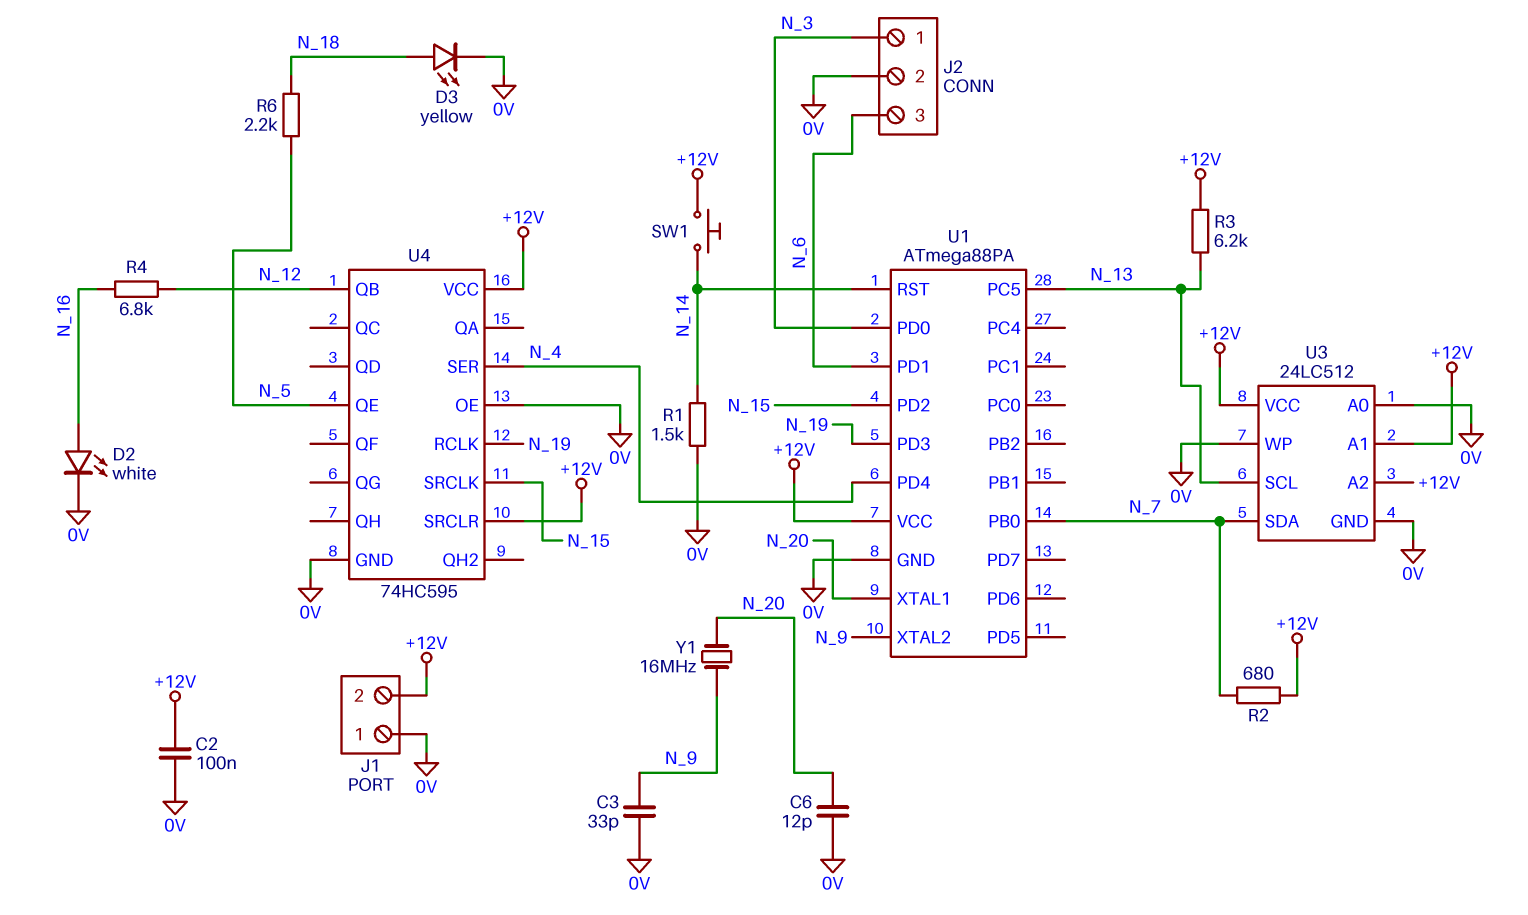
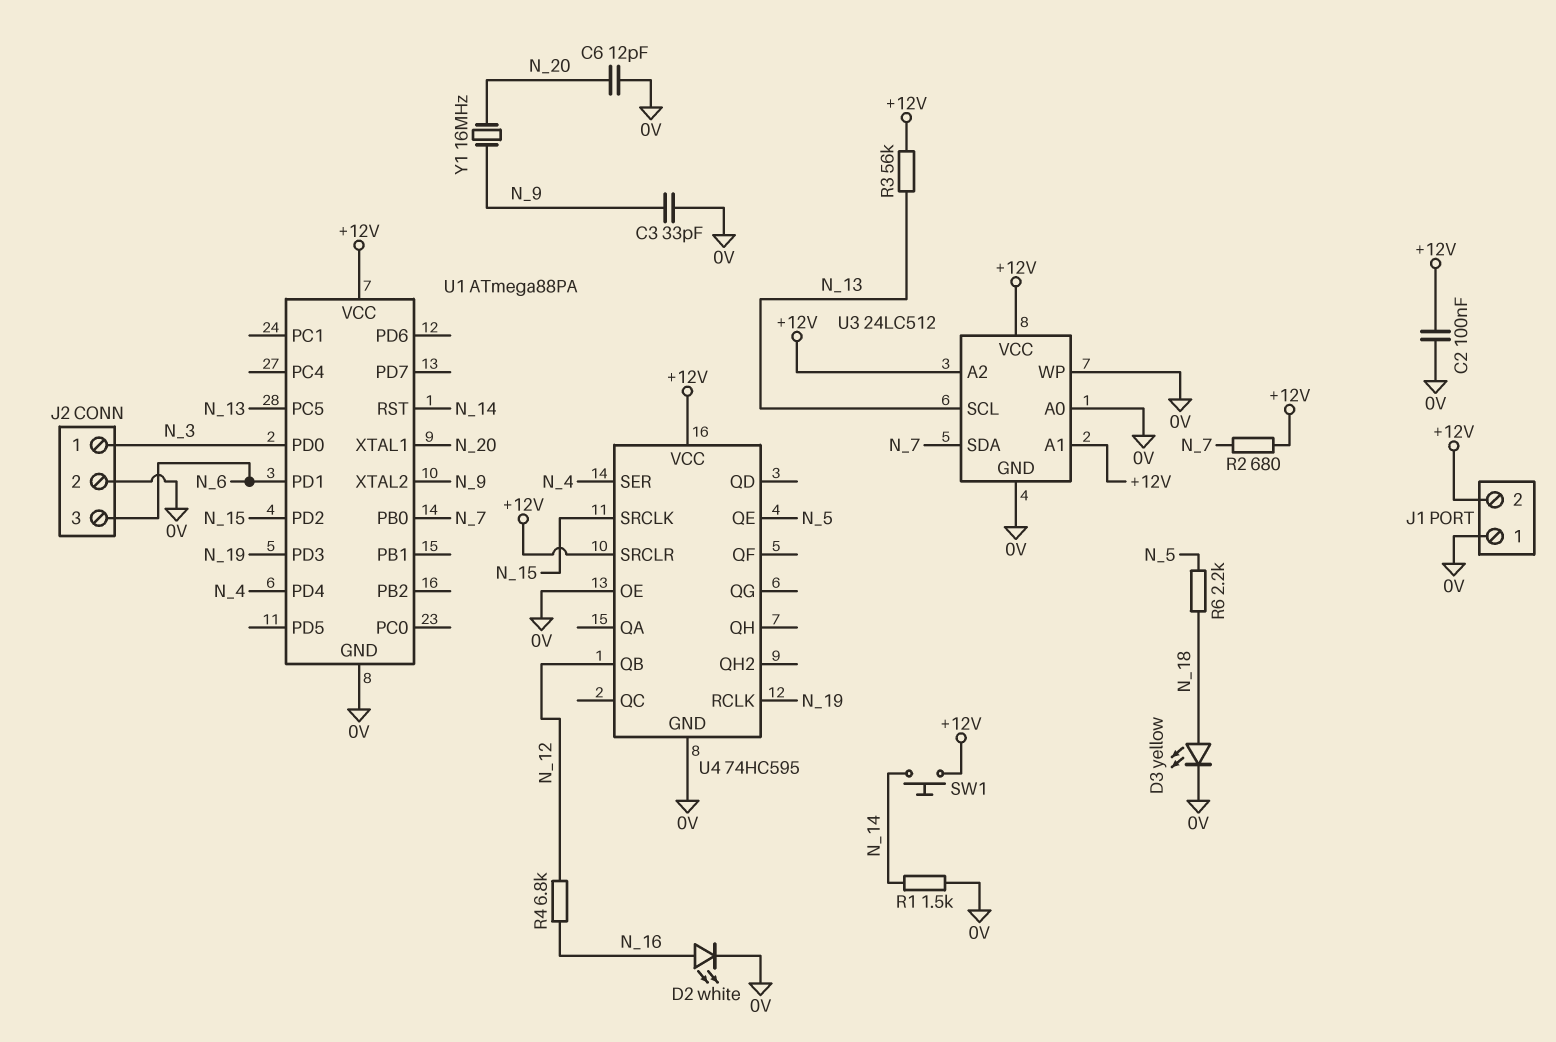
R3: 6.2k (+12V, N_13) -> 56k (+12V, N_13)

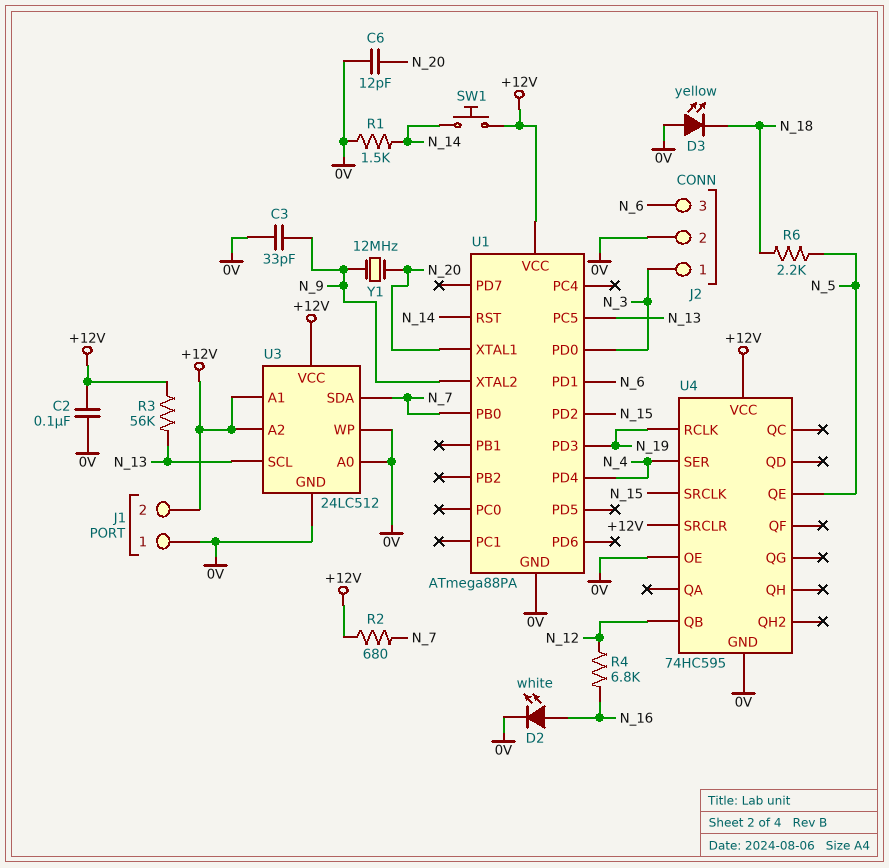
D3: LED yellow (A N_18, K 0V) -> LED yellow (A 0V, K N_18)
Y1: 16MHz (N_9, N_20) -> 12MHz (N_9, N_20)

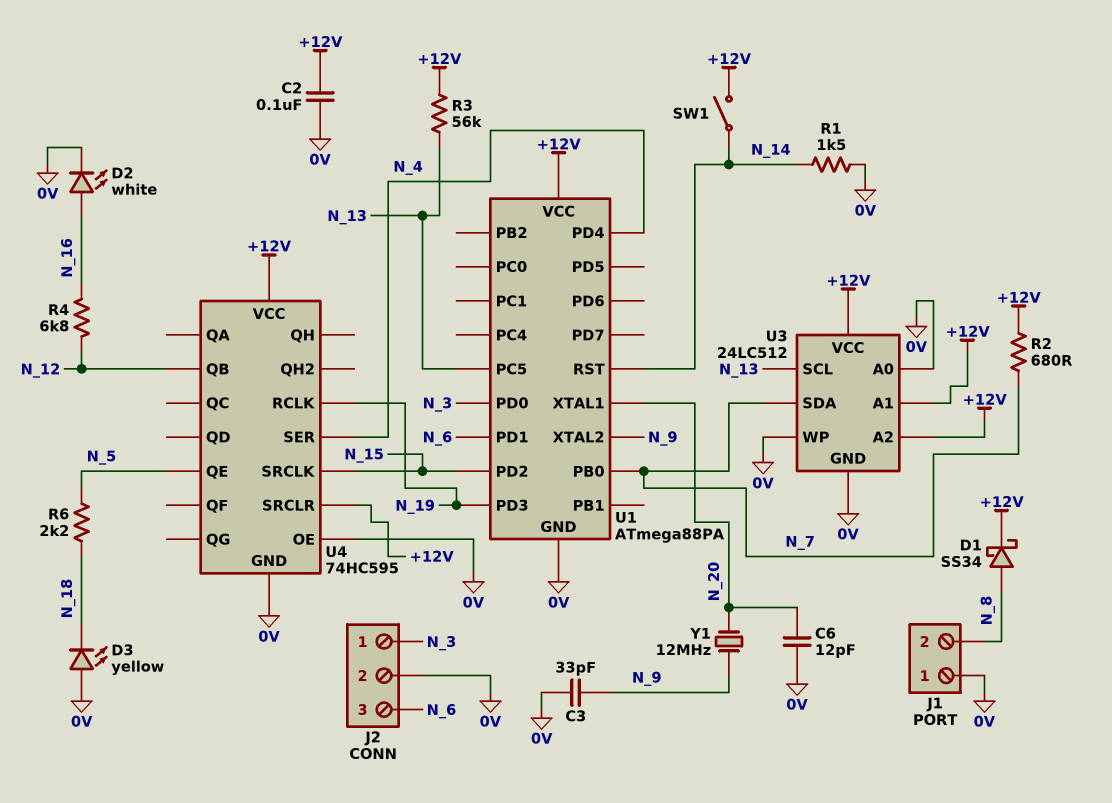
D1: none -> schottky SS34 (A N_8, K +12V)
J1 pin 2: +12V -> N_8
SW1: button (+12V, N_14) -> switch (+12V, N_14)

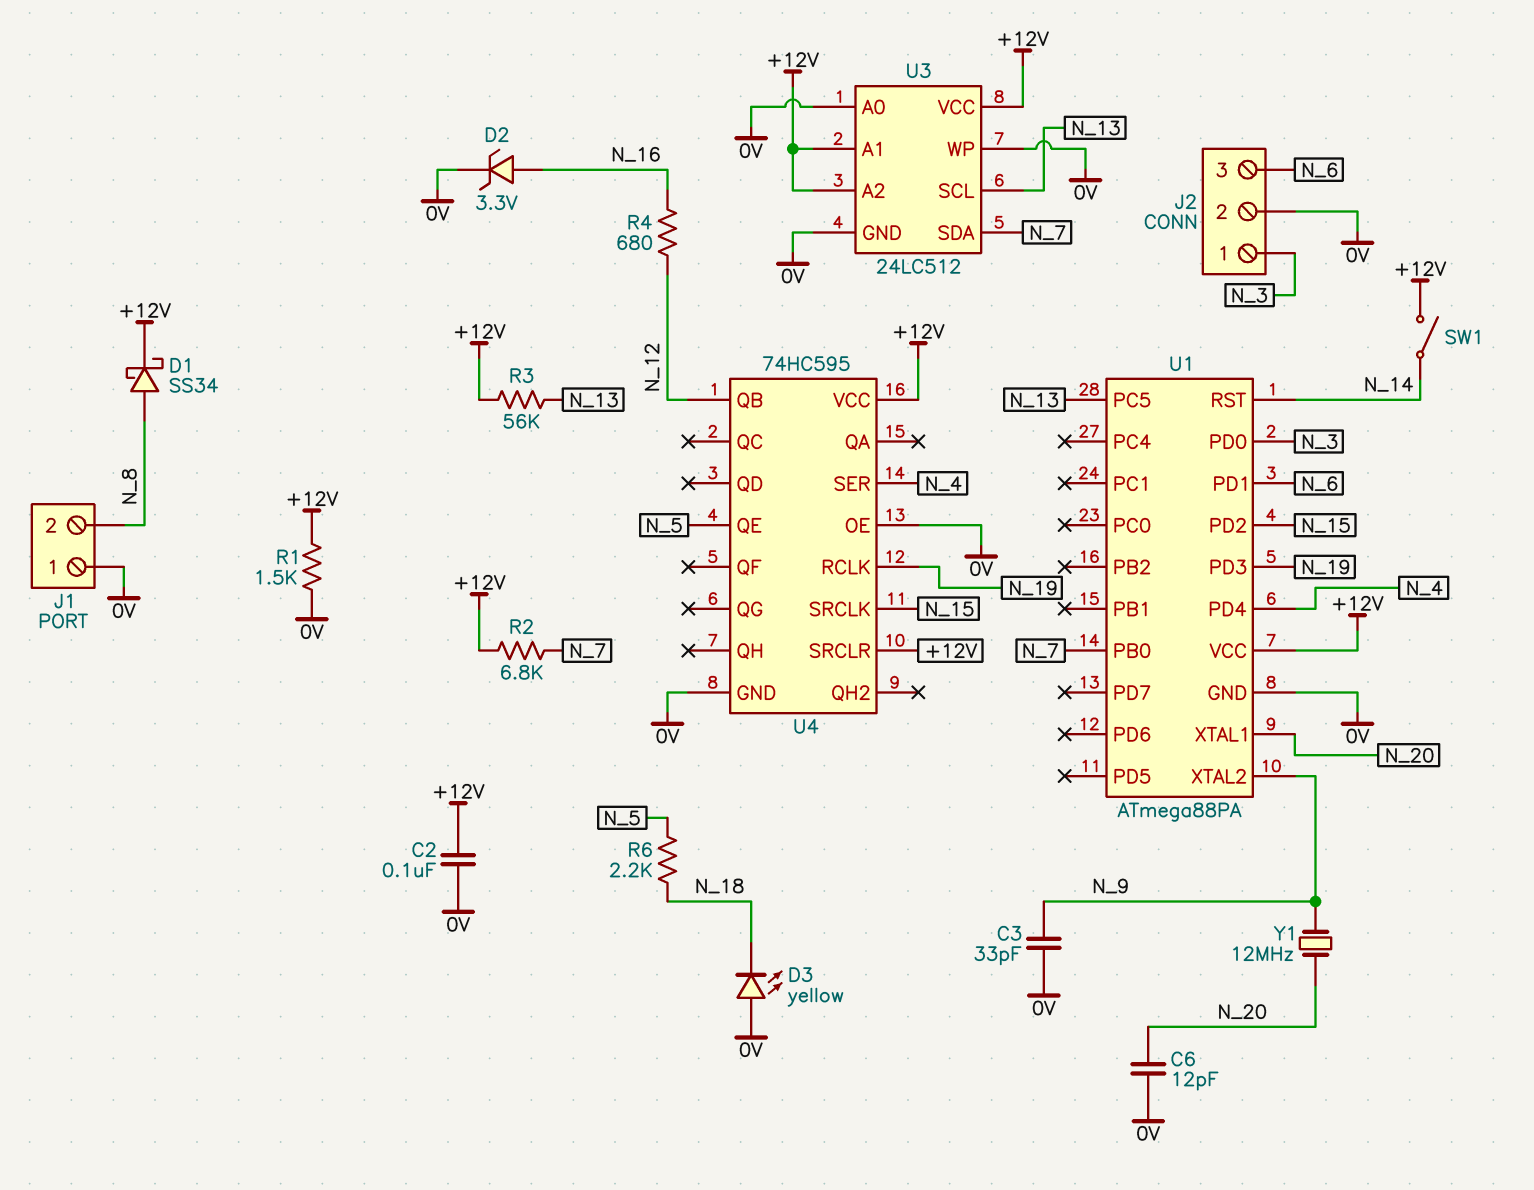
D2: LED white (A N_16, K 0V) -> zener 3.3V (A N_16, K 0V)
R1: 1.5k (0V, N_14) -> 1.5k (+12V, 0V)
R2: 680 (+12V, N_7) -> 6.8k (+12V, N_7)
R4: 6.8k (N_12, N_16) -> 680 (N_12, N_16)

